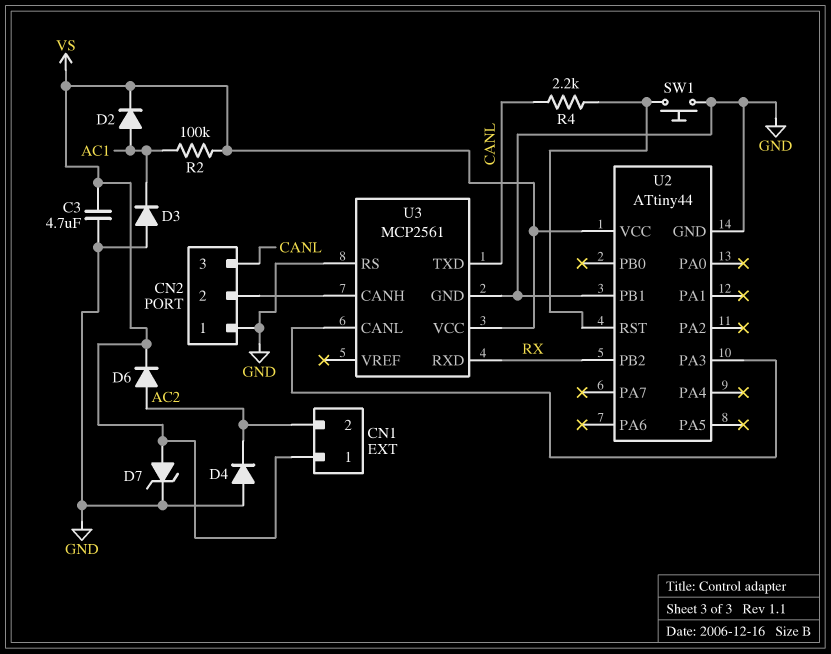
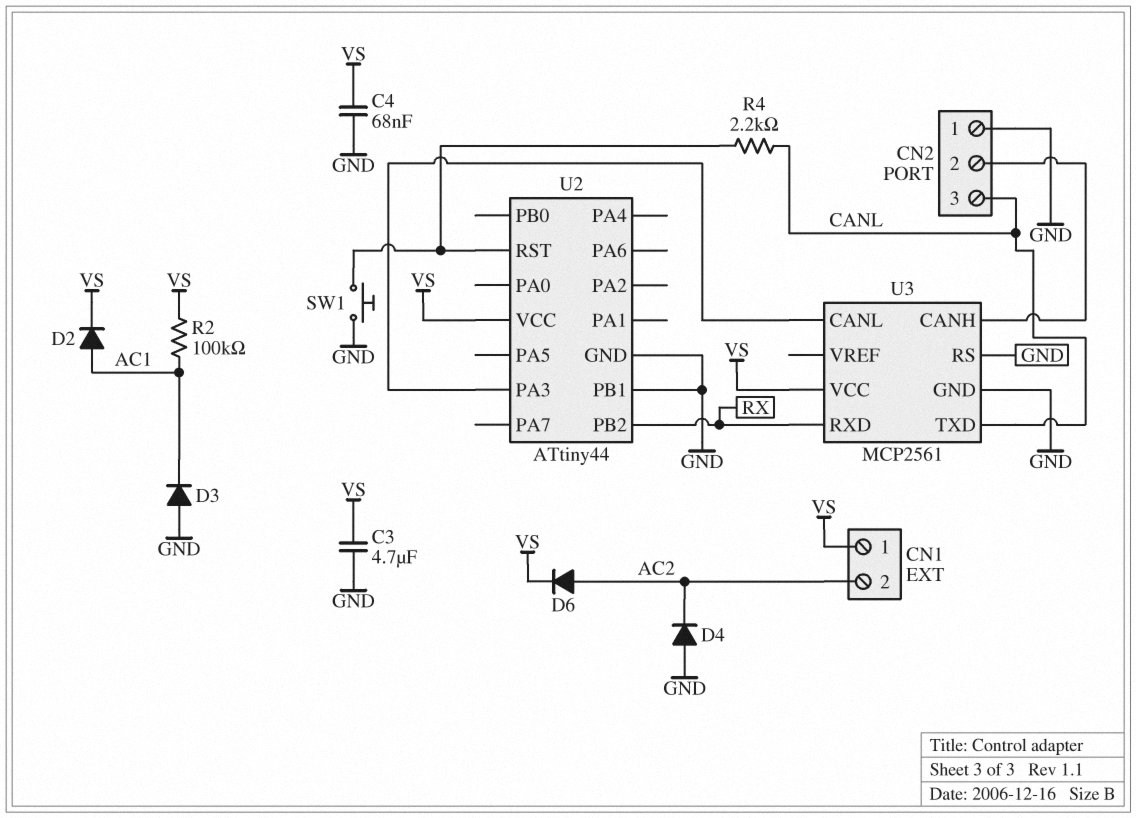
C4: none -> 68nF (GND, VS)
D7: zener (A VS, K GND) -> none

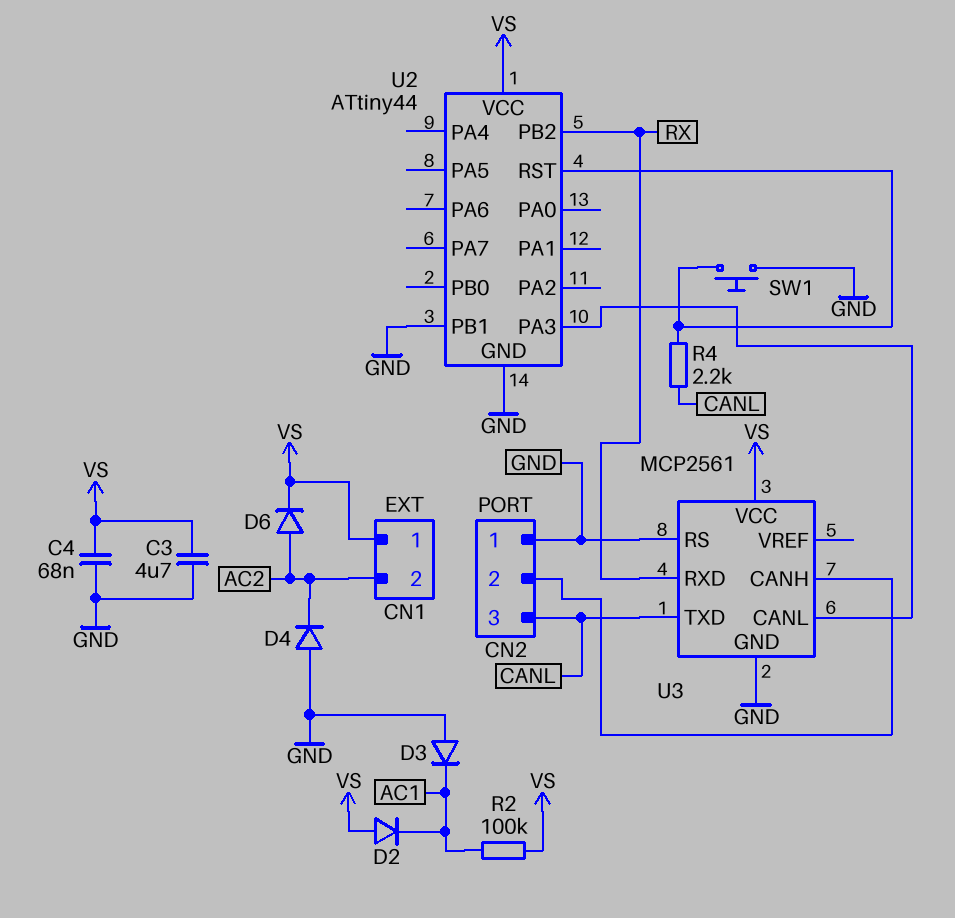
D2: diode (A AC1, K VS) -> diode (A VS, K AC1)

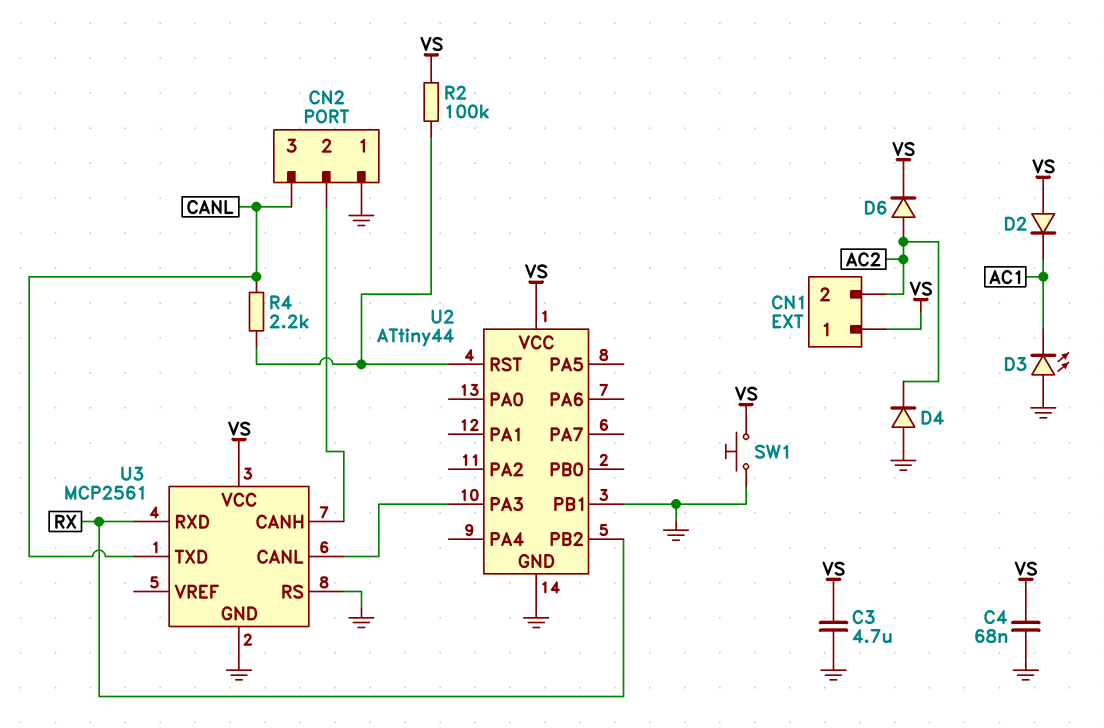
D3: diode (A GND, K AC1) -> LED (A GND, K AC1)
R2: 100k (AC1, VS) -> 100k (U2/RST, VS)
SW1: button (GND, U2/RST) -> button (GND, VS)

